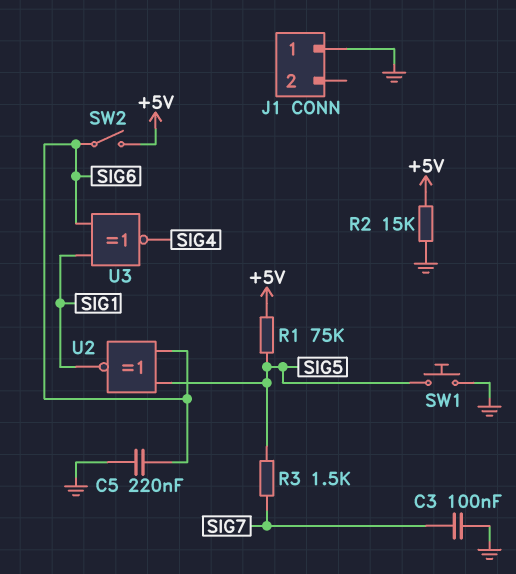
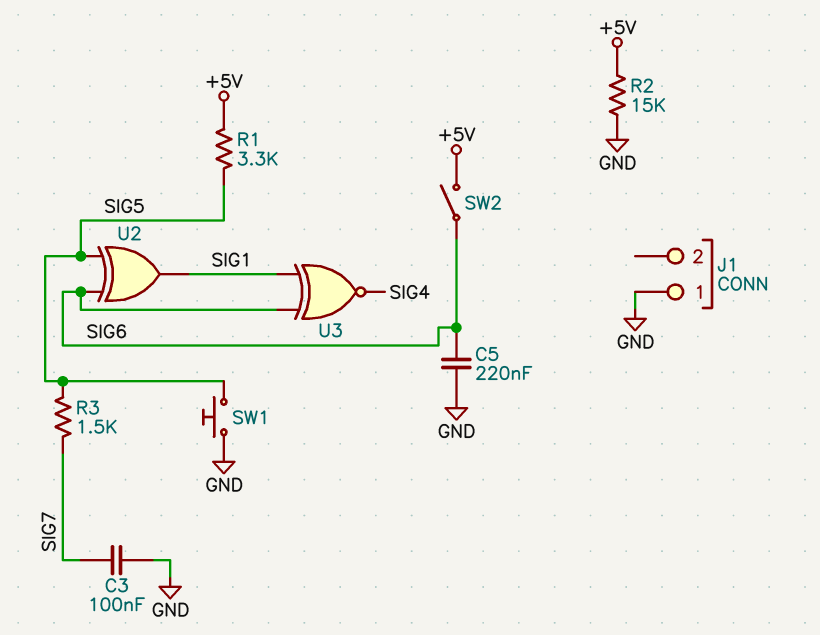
R1: 75k (+5V, SIG5) -> 3.3k (+5V, SIG5)
U2: XNOR (in SIG5, in SIG6, out SIG1) -> XOR (in SIG5, in SIG6, out SIG1)

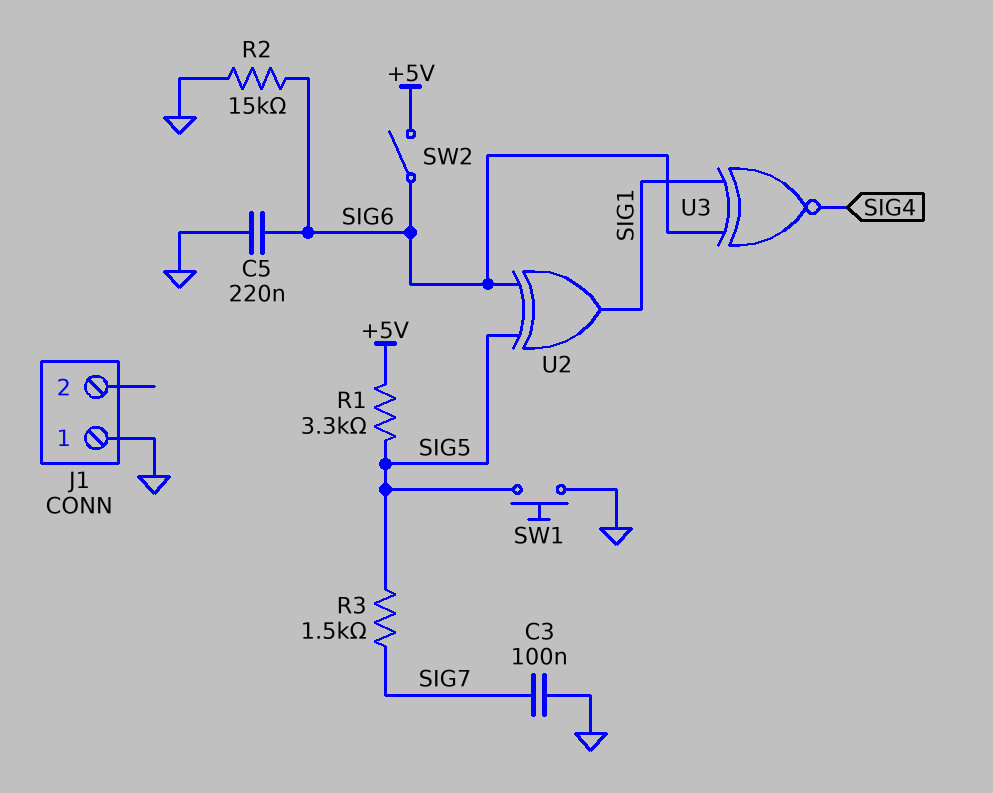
R2: 15k (+5V, GND) -> 15k (GND, SIG6)

